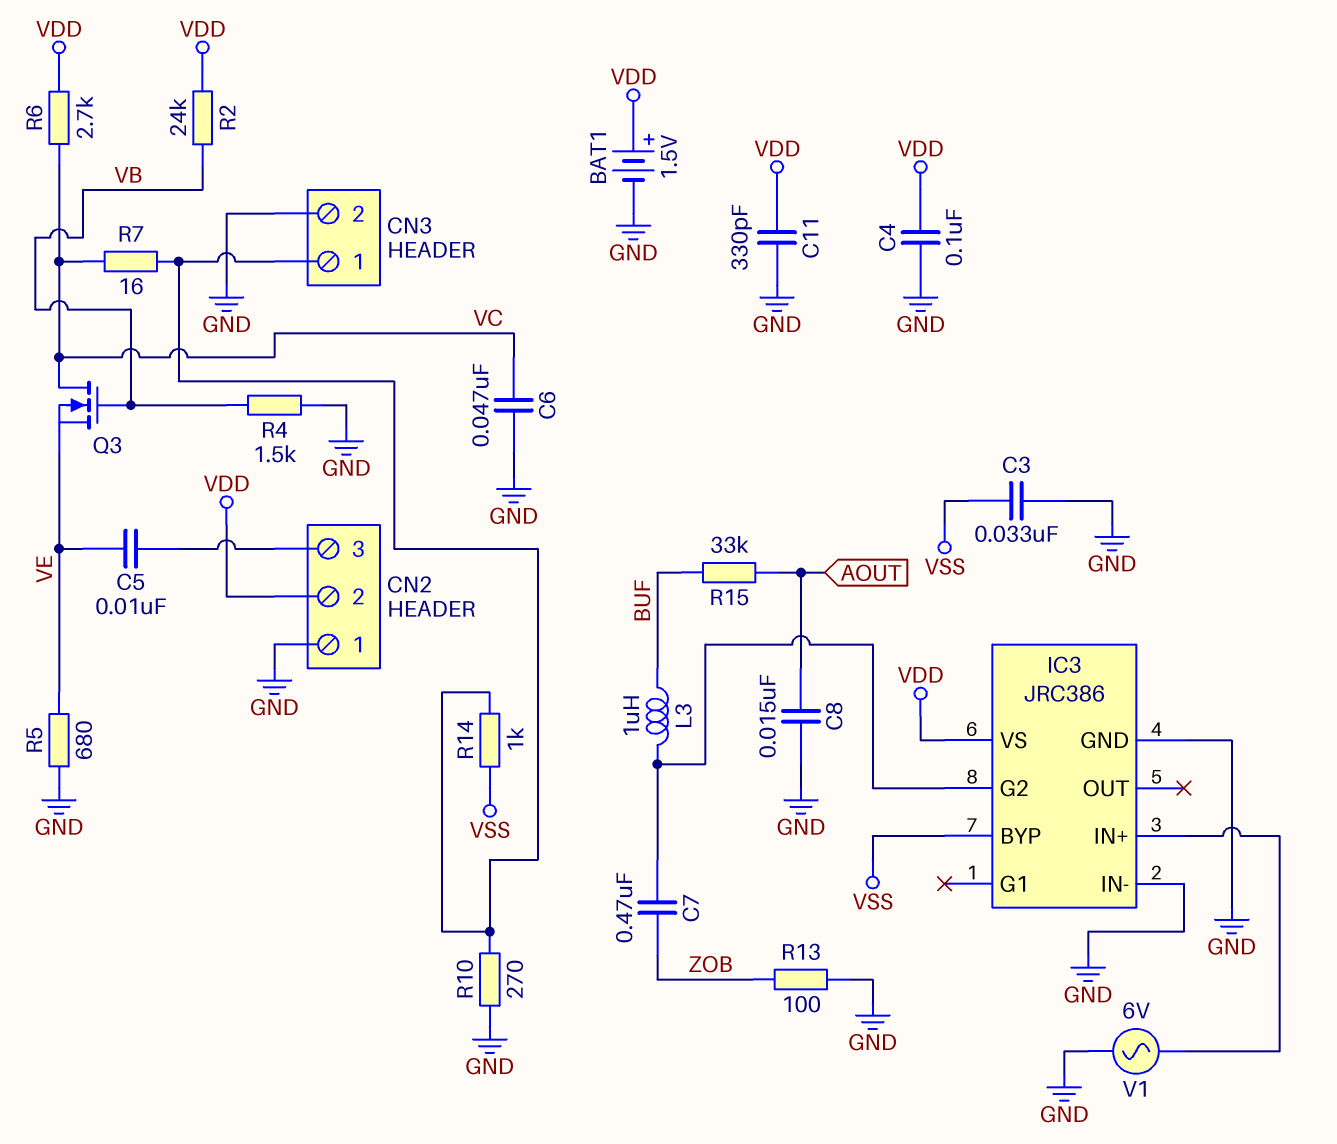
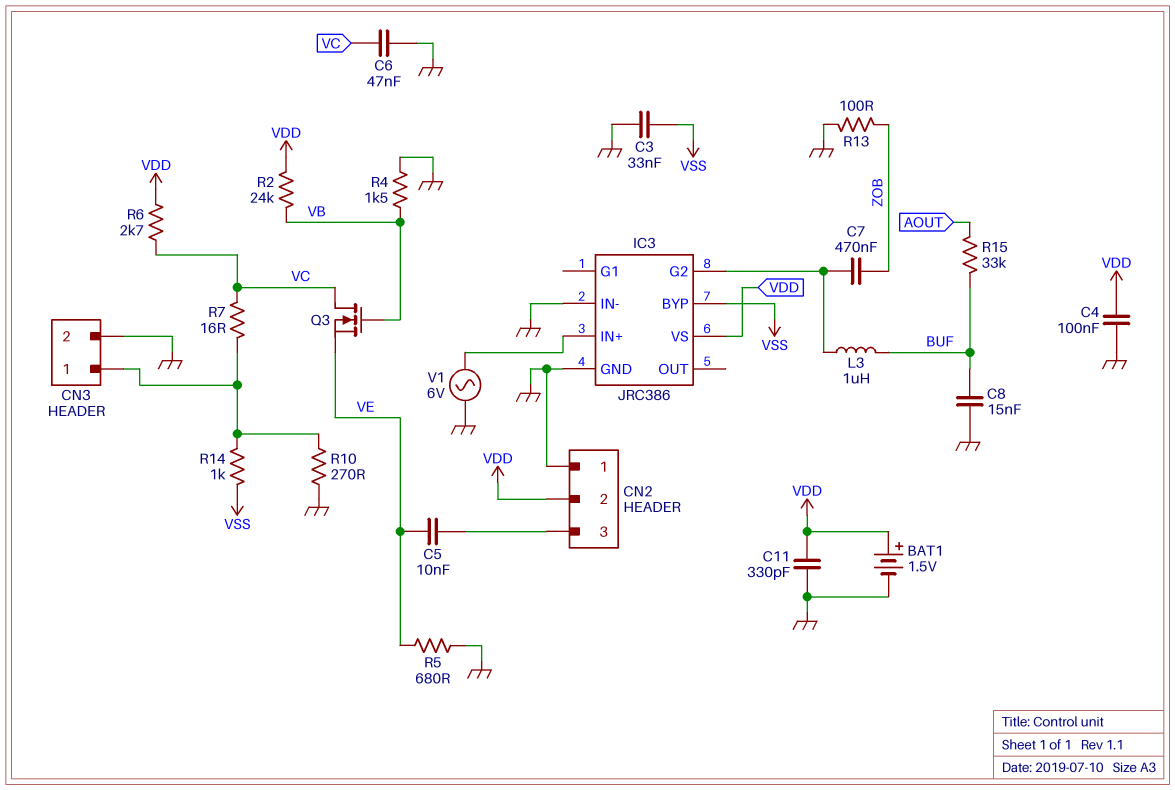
C8: 15nF (AOUT, GND) -> 15nF (BUF, GND)

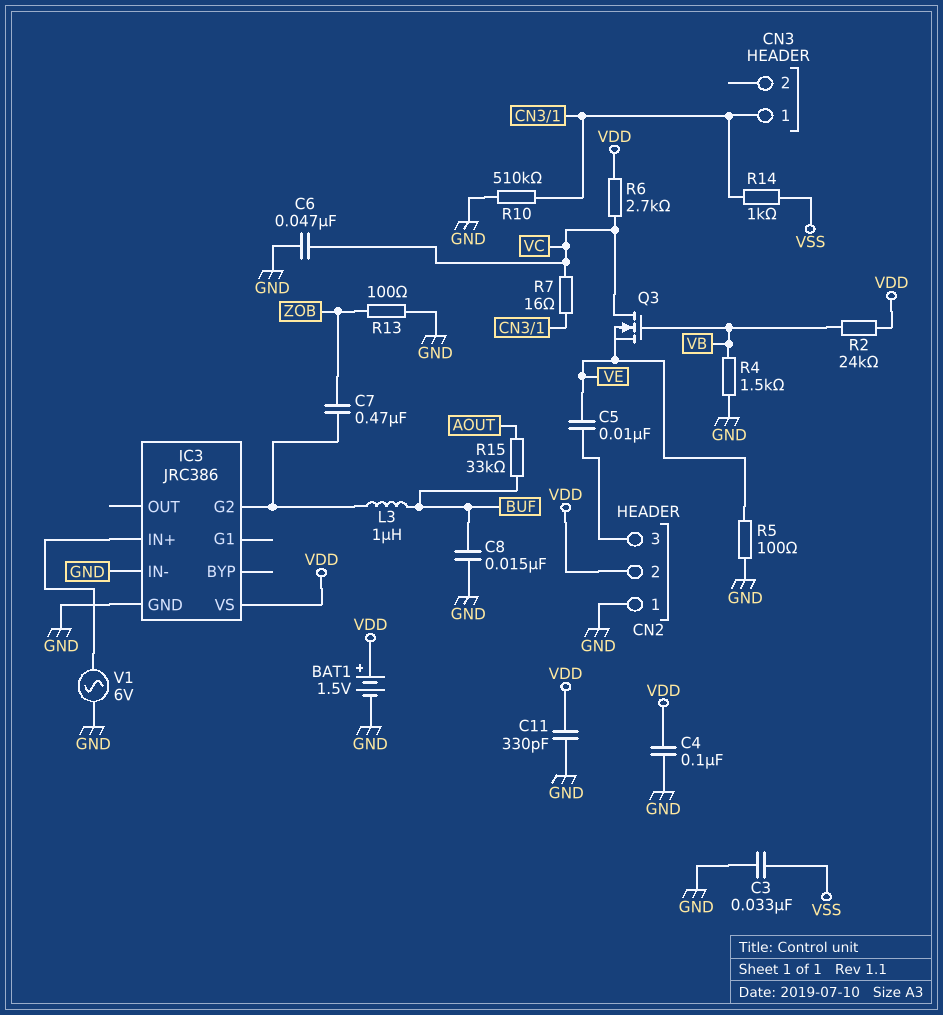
CN3 pin 2: GND -> none
IC3 pin BYP: VSS -> none
R5: 680 (GND, VE) -> 100 (GND, VE)
R10: 270 (CN3/1, GND) -> 510k (CN3/1, GND)

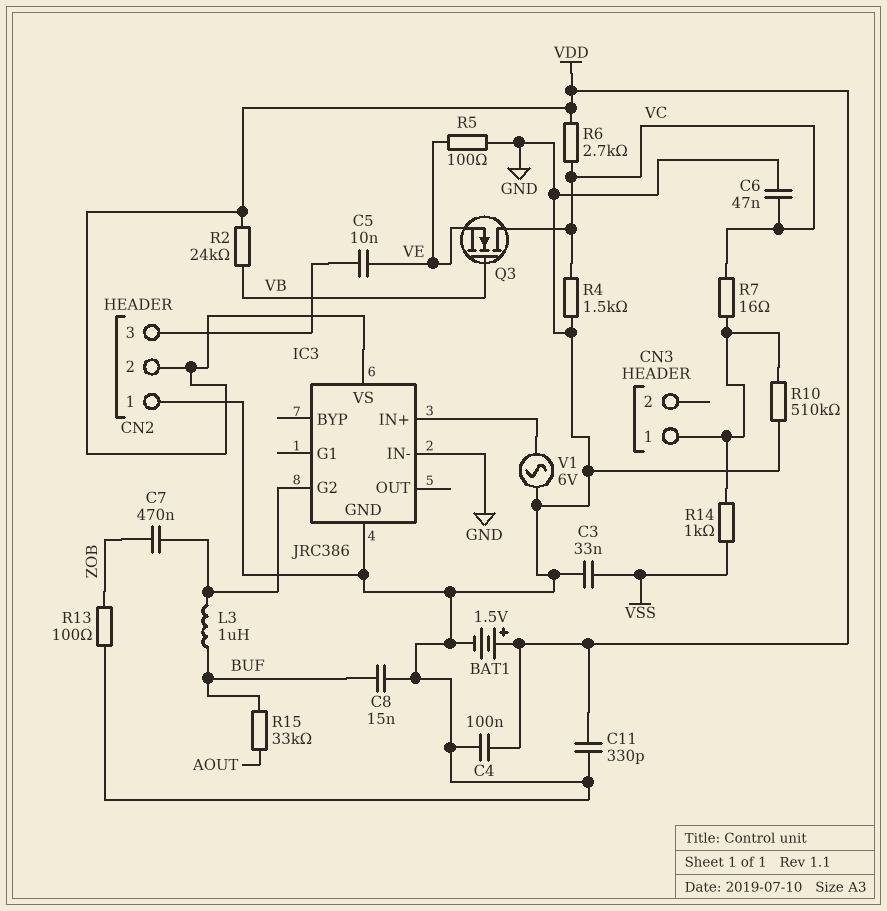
R4: 1.5k (GND, VB) -> 1.5k (GND, VC)

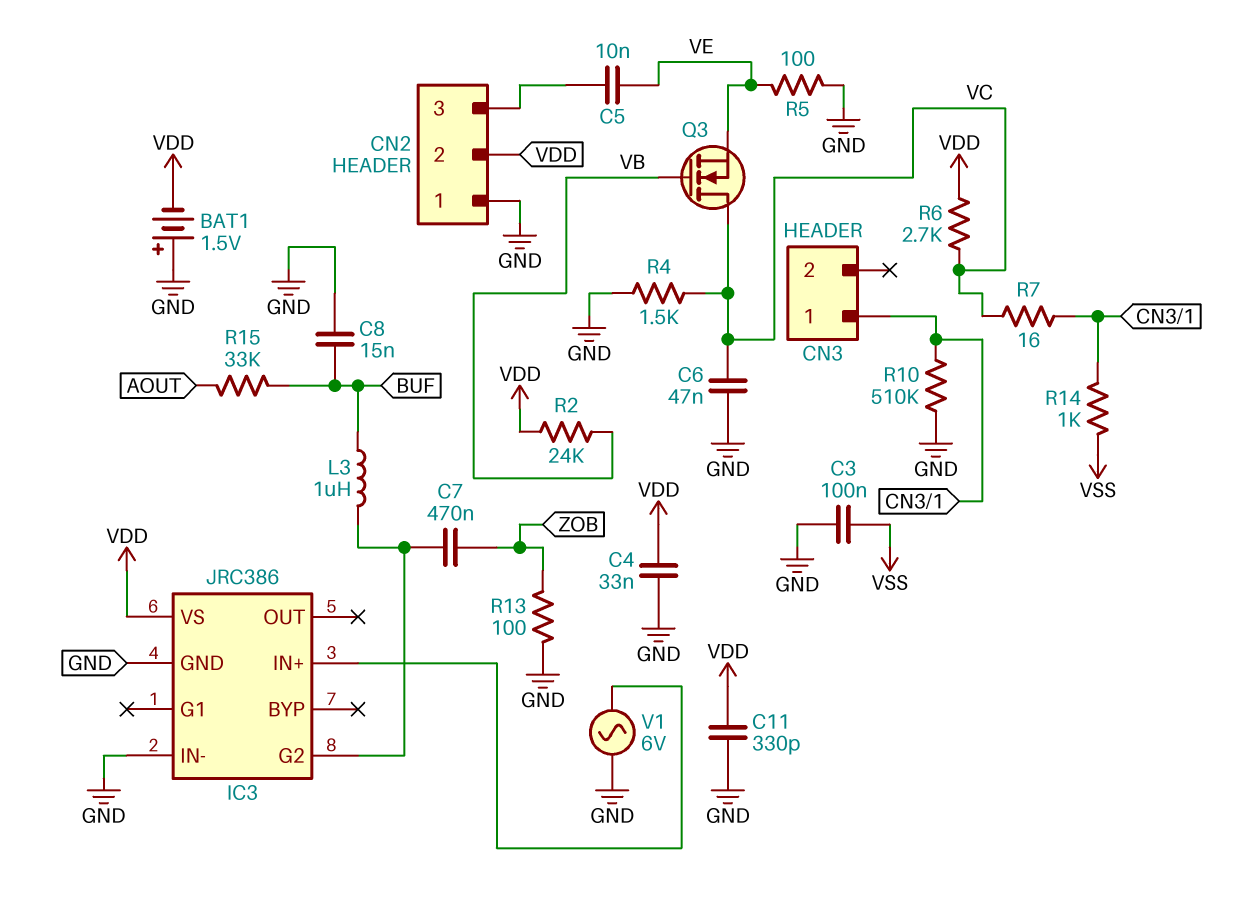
BAT1: 1.5V (plus VDD, minus GND) -> 1.5V (plus GND, minus VDD)
C3: 33nF (GND, VSS) -> 100nF (GND, VSS)
C4: 100nF (GND, VDD) -> 33nF (GND, VDD)

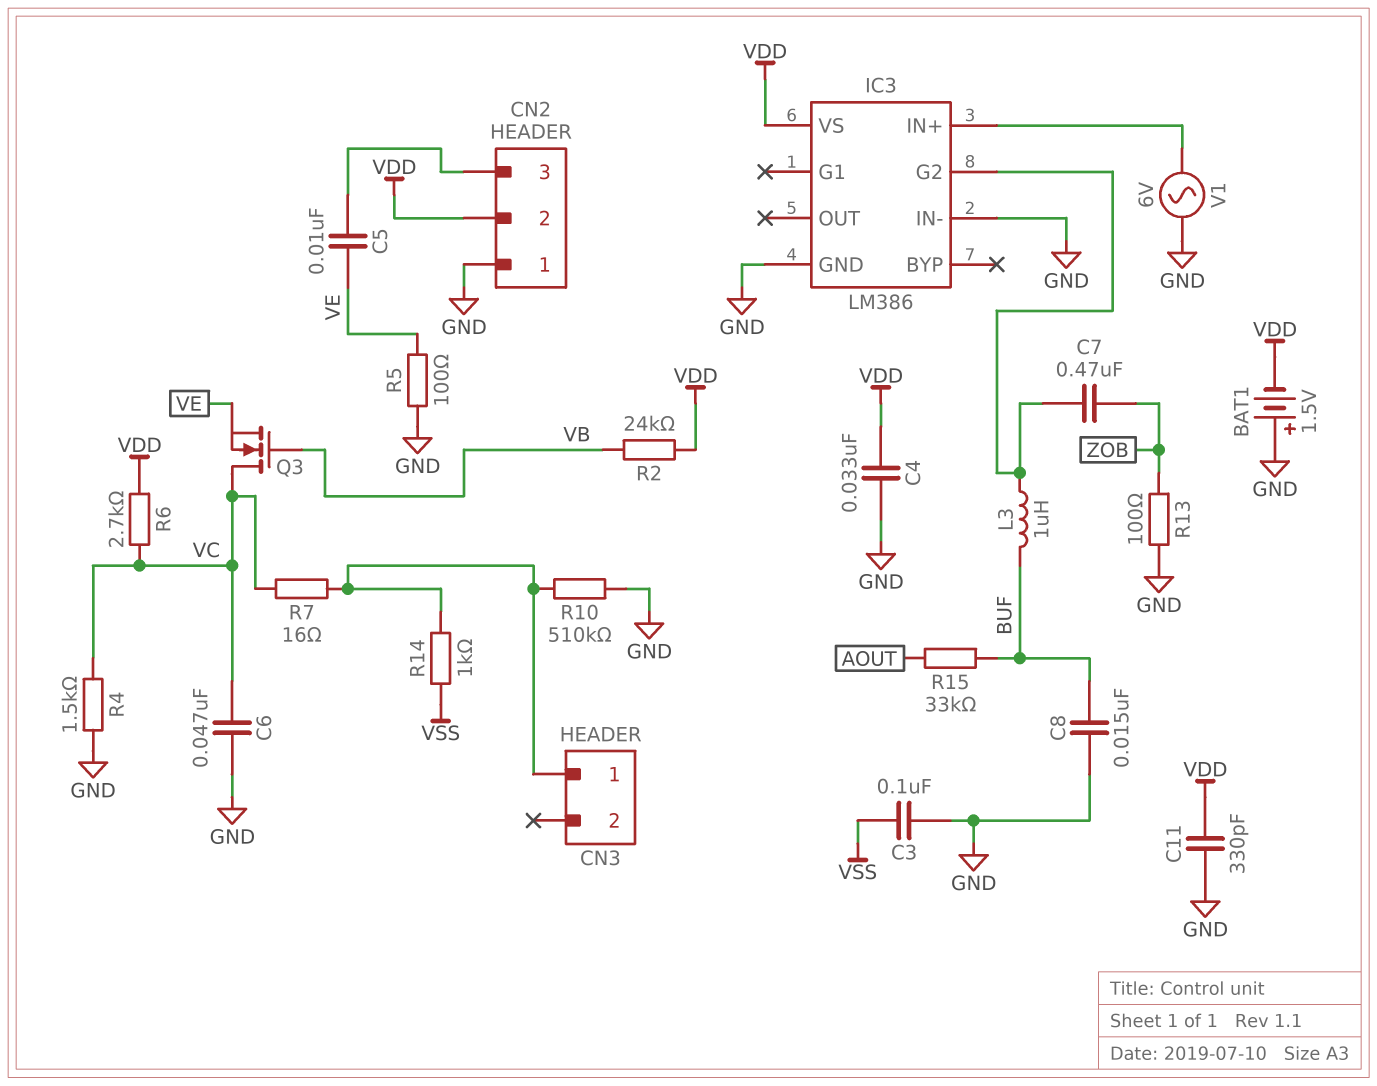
IC3: JRC386 -> LM386

